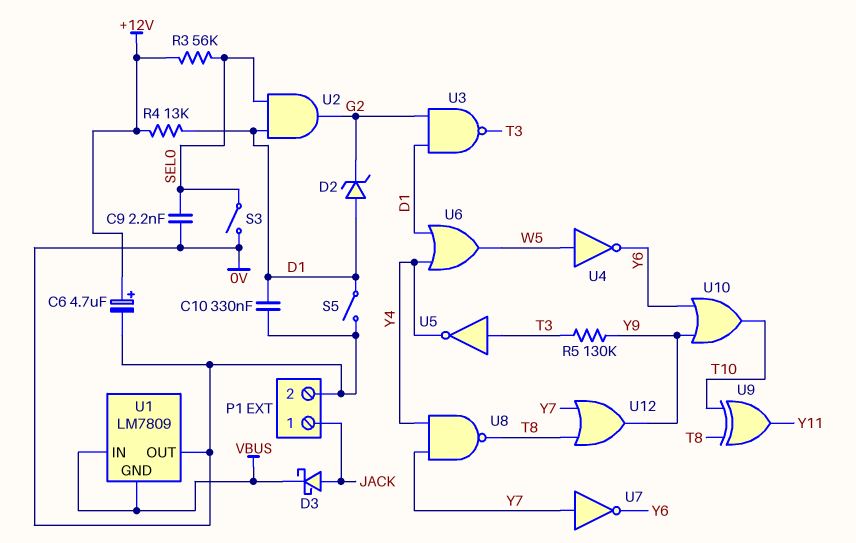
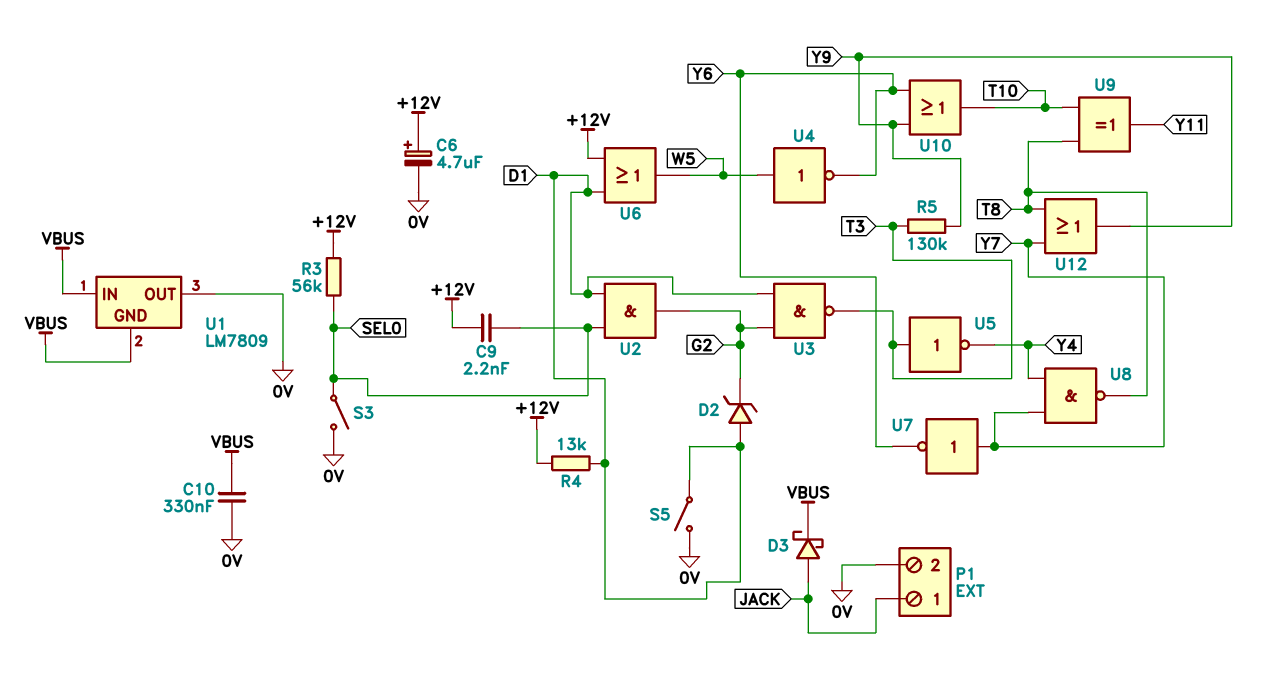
C9: 2.2nF (0V, SEL0) -> 2.2nF (+12V, SEL0)
C10: 330nF (0V, D1) -> 330nF (0V, VBUS)
U6: OR (in D1, in Y4, out W5) -> OR (in +12V, in D1, out W5)

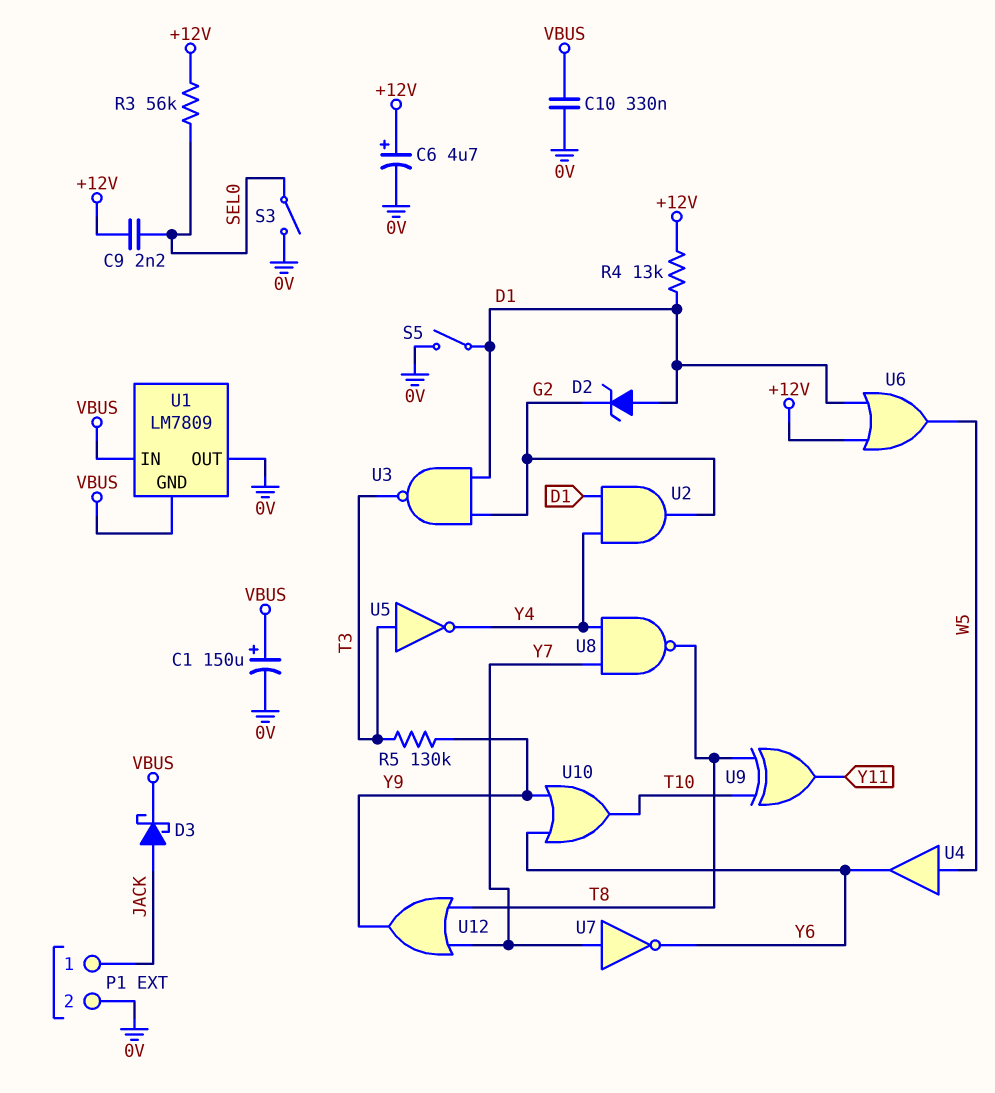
C1: none -> 150uF (plus VBUS, minus 0V)
U2: AND (in D1, in SEL0, out G2) -> AND (in D1, in Y4, out G2)
U4: NOT (in W5, out Y6) -> buffer (in W5, out Y6)

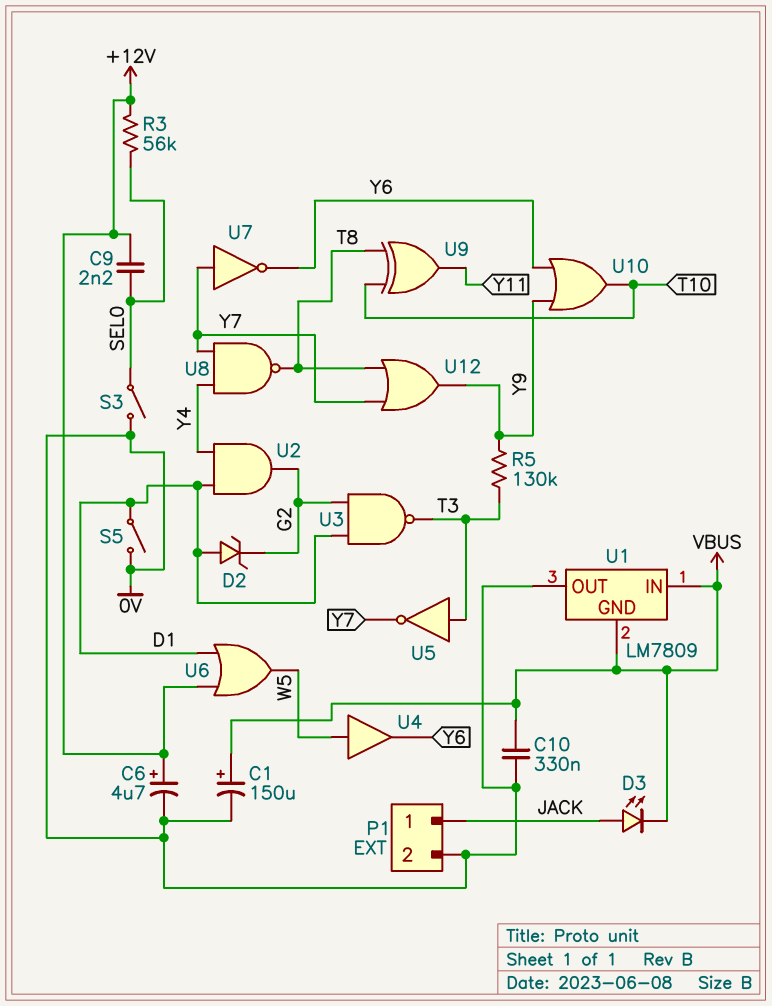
D3: schottky (A JACK, K VBUS) -> LED (A JACK, K VBUS)
R4: 13k (+12V, D1) -> none
U5: NOT (in T3, out Y4) -> NOT (in T3, out Y7)

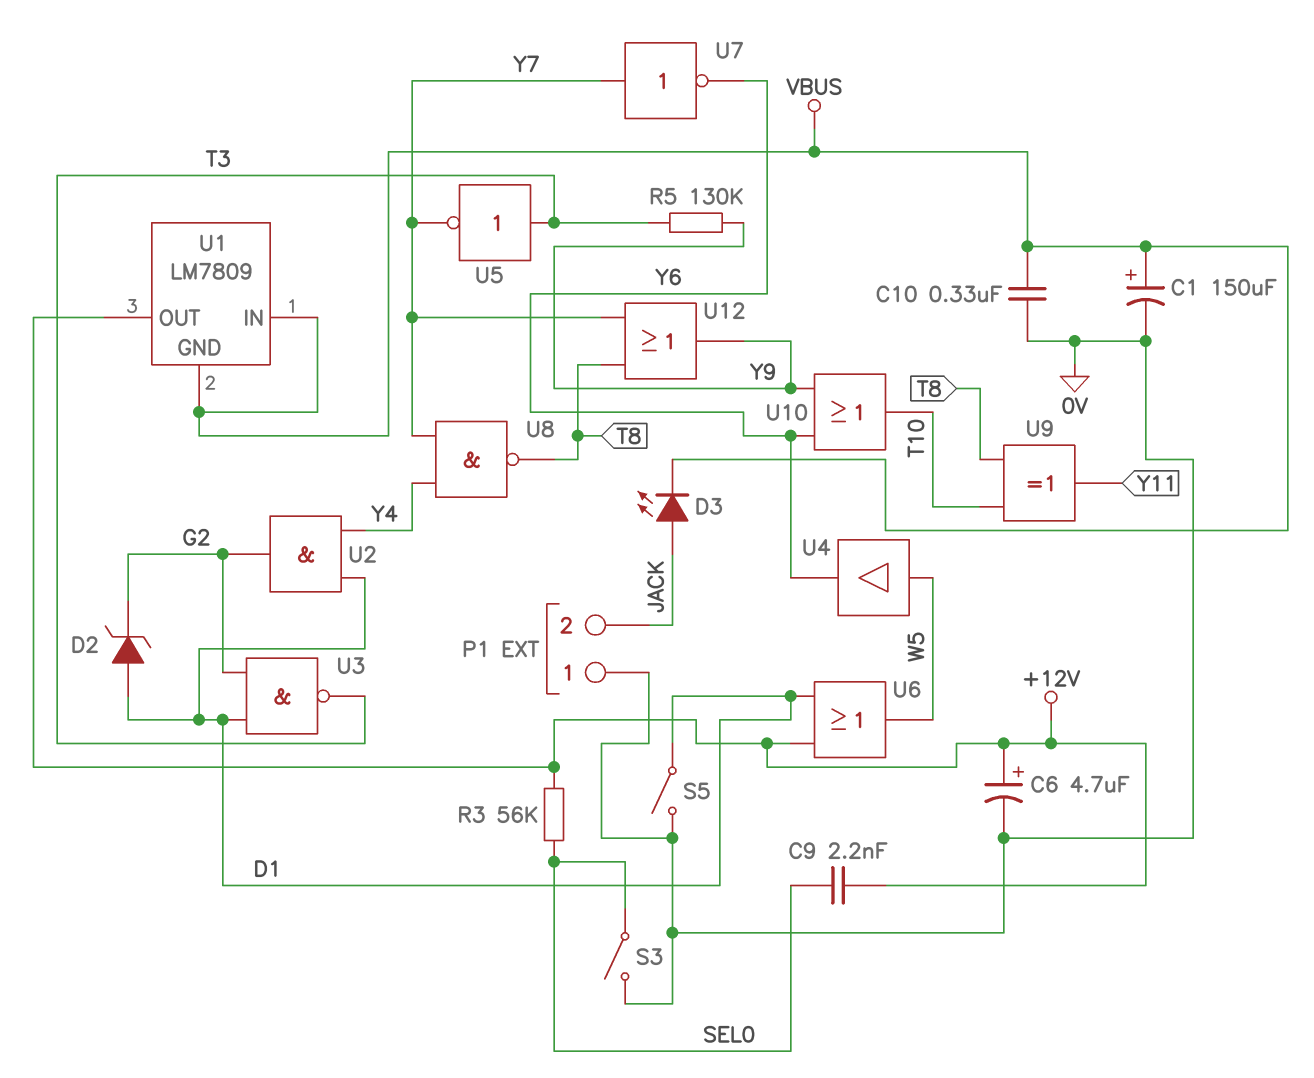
P1 pin 1: JACK -> 0V
P1 pin 2: 0V -> JACK
U1 pin OUT: 0V -> +12V

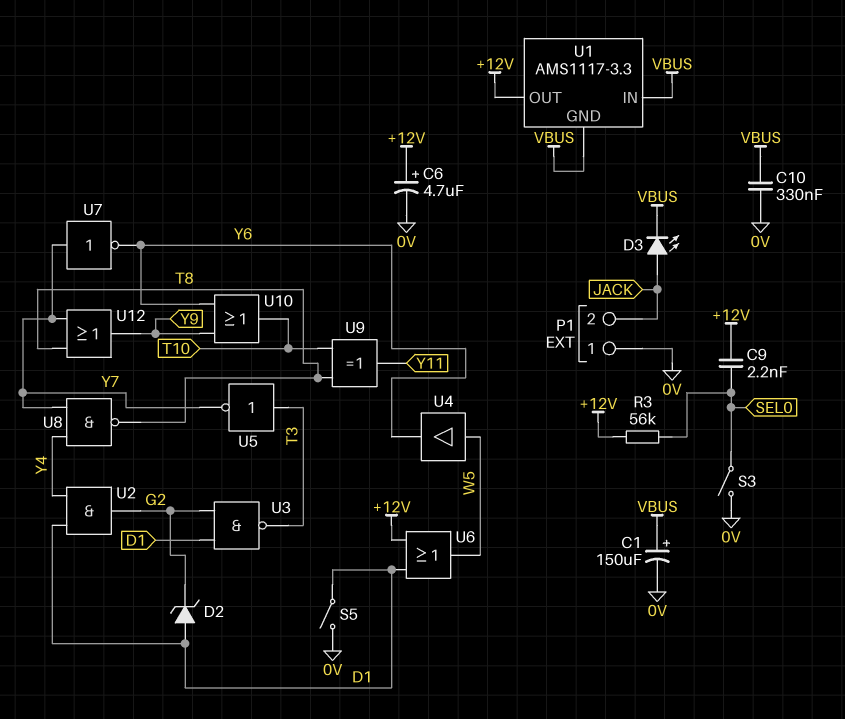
R5: 130k (T3, Y9) -> none
U1: LM7809 -> AMS1117-3.3

